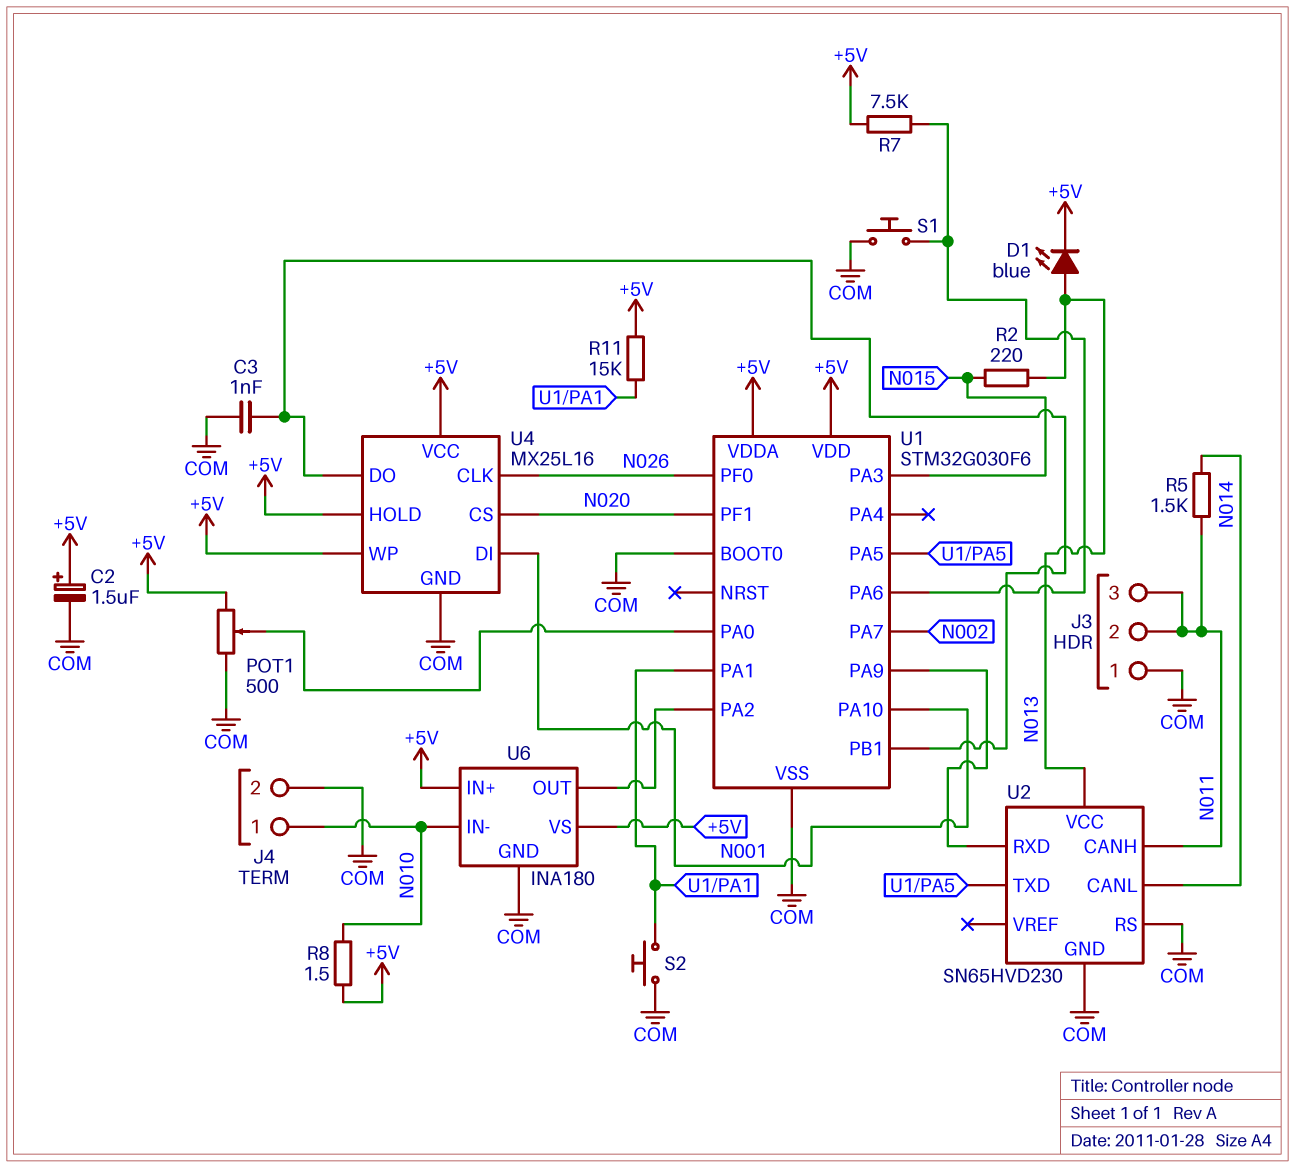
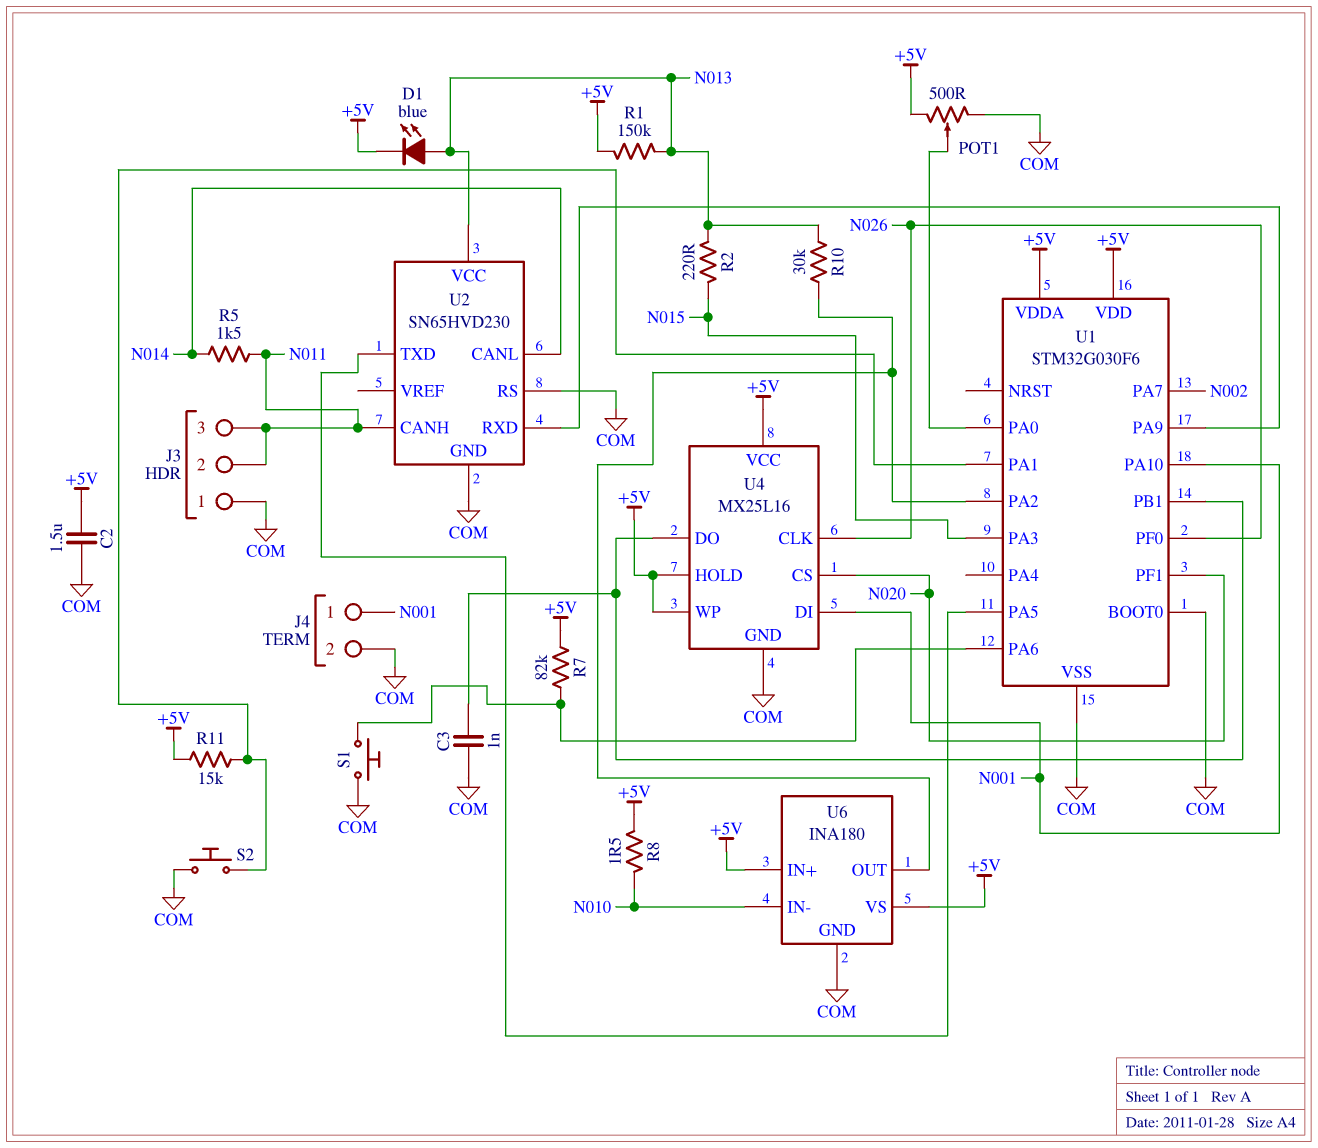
C2: 1.5uF (plus +5V, minus COM) -> 1.5uF (+5V, COM)
J4 pin 1: N010 -> N001
R1: none -> 150k (+5V, N013)
R7: 7.5k (+5V, U1/PA6) -> 82k (+5V, U1/PA6)
R10: none -> 30k (N013, U1/PA2)

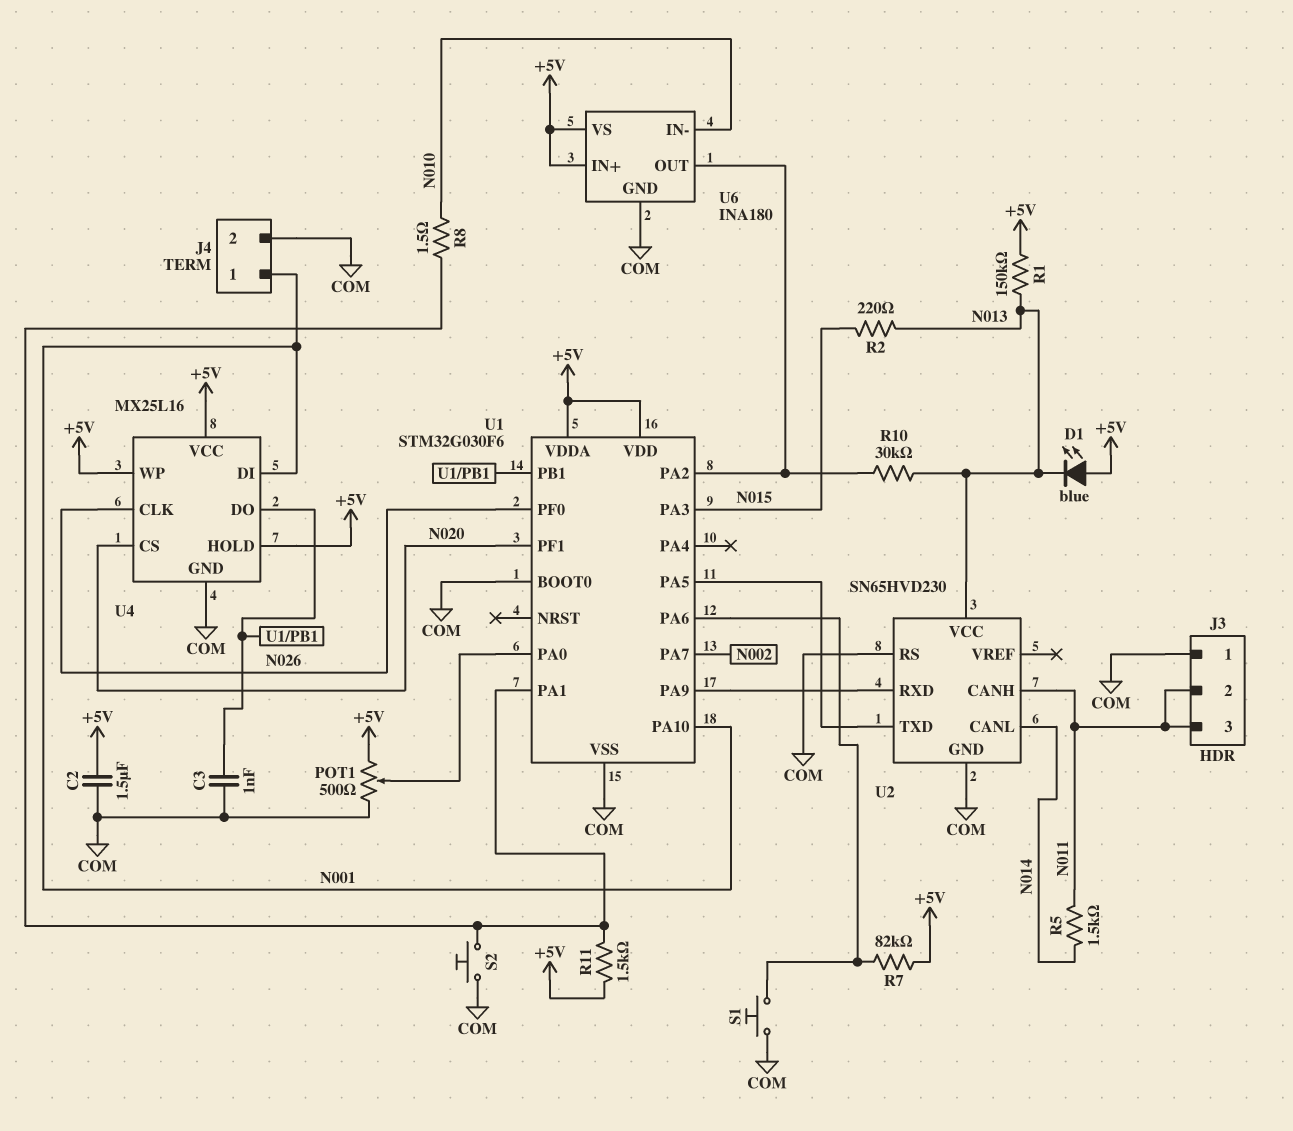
D1: LED blue (A N013, K +5V) -> LED blue (A +5V, K N013)
R8: 1.5 (+5V, N010) -> 1.5 (N010, U1/PA1)
R11: 15k (+5V, U1/PA1) -> 1.5k (+5V, U1/PA1)

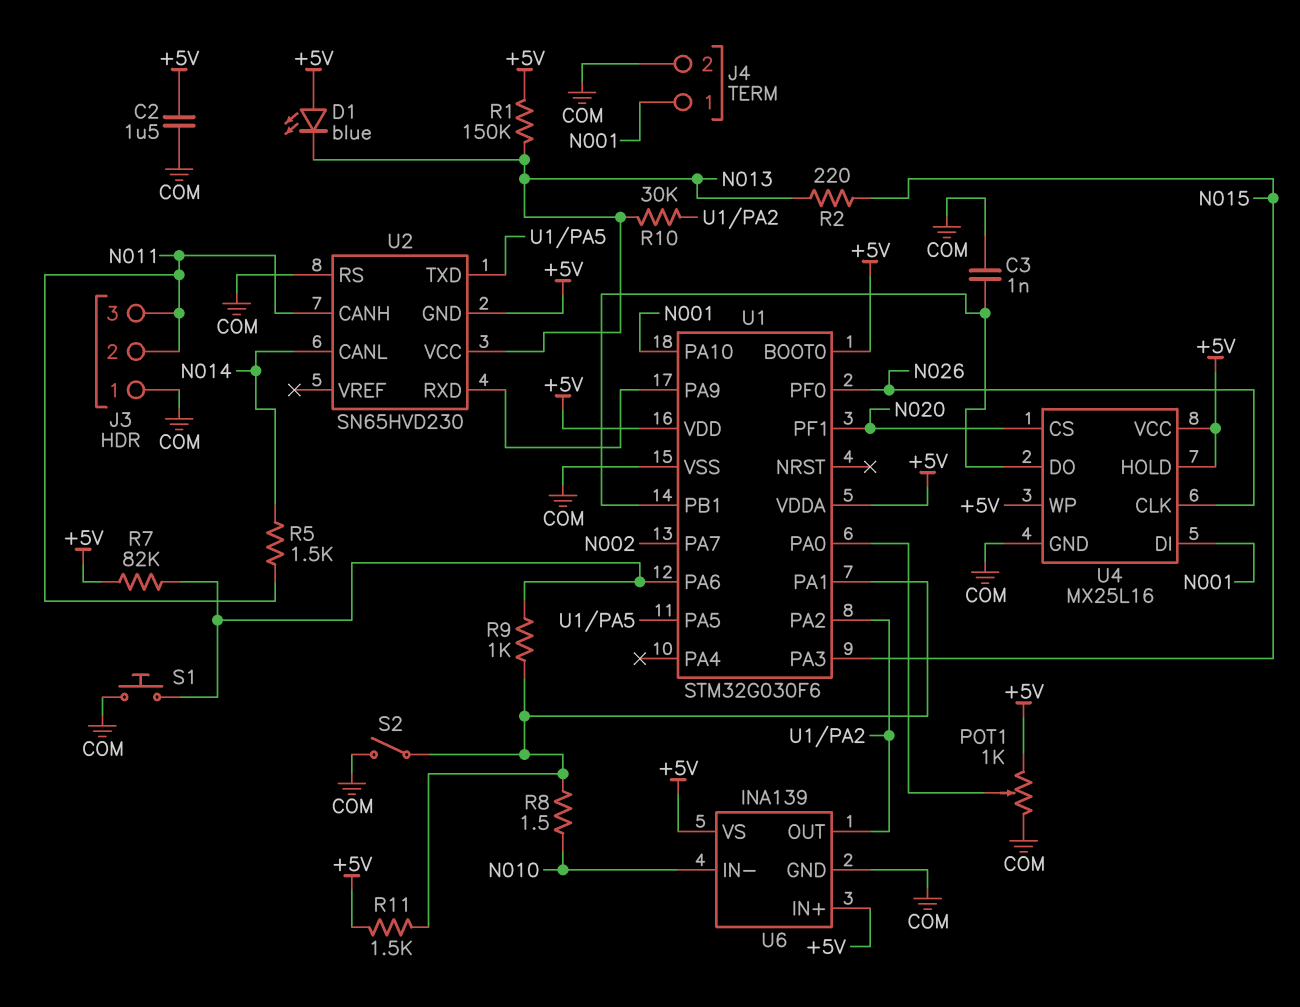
POT1: 500 (+5V, COM, wiper U1/PA0) -> 1k (+5V, COM, wiper U1/PA0)
R9: none -> 1k (U1/PA1, U1/PA6)
S2: button (COM, U1/PA1) -> switch (COM, U1/PA1)
U1 pin BOOT0: COM -> +5V
U2 pin GND: COM -> +5V
U6: INA180 -> INA139

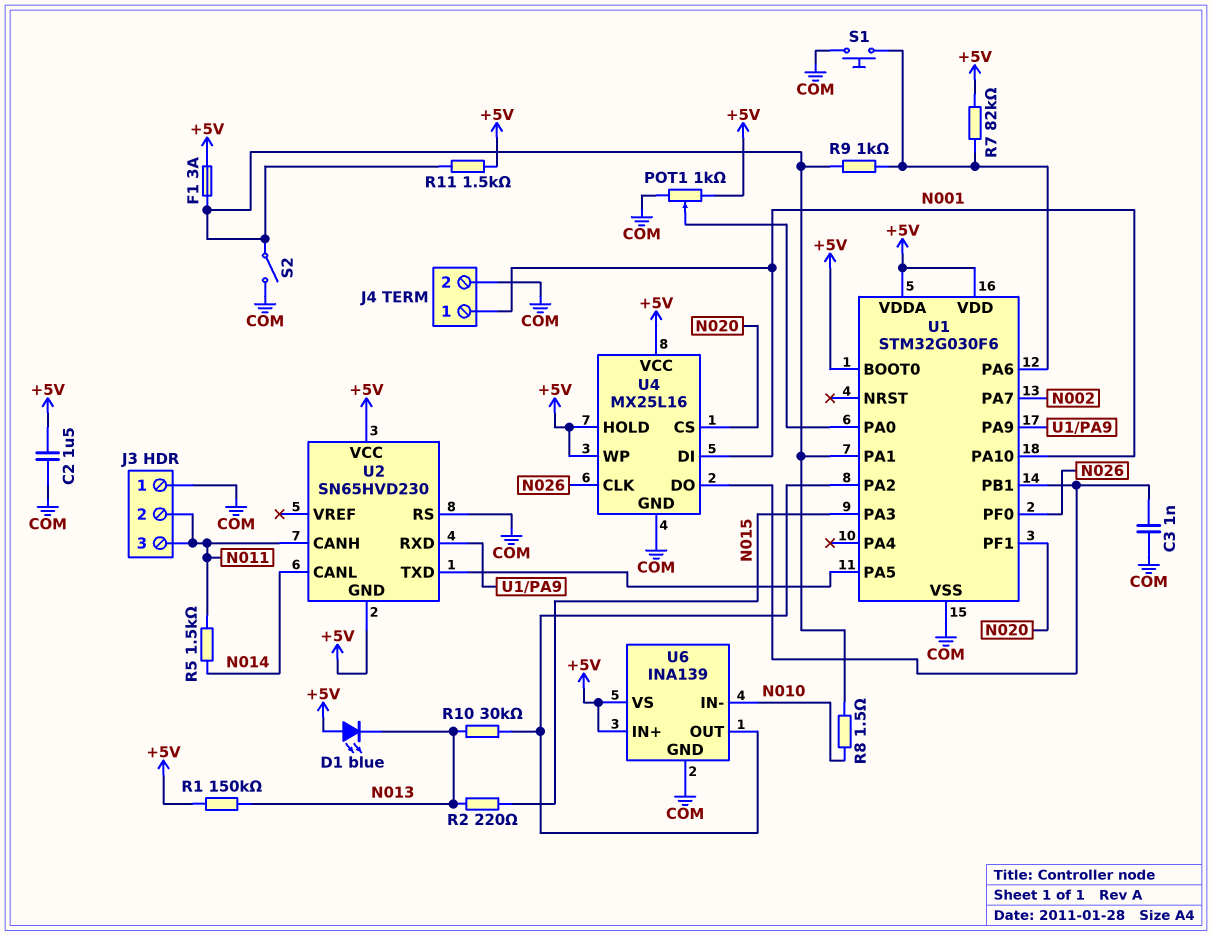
F1: none -> 3A (+5V, U1/PA1)
U2 pin VCC: N013 -> +5V

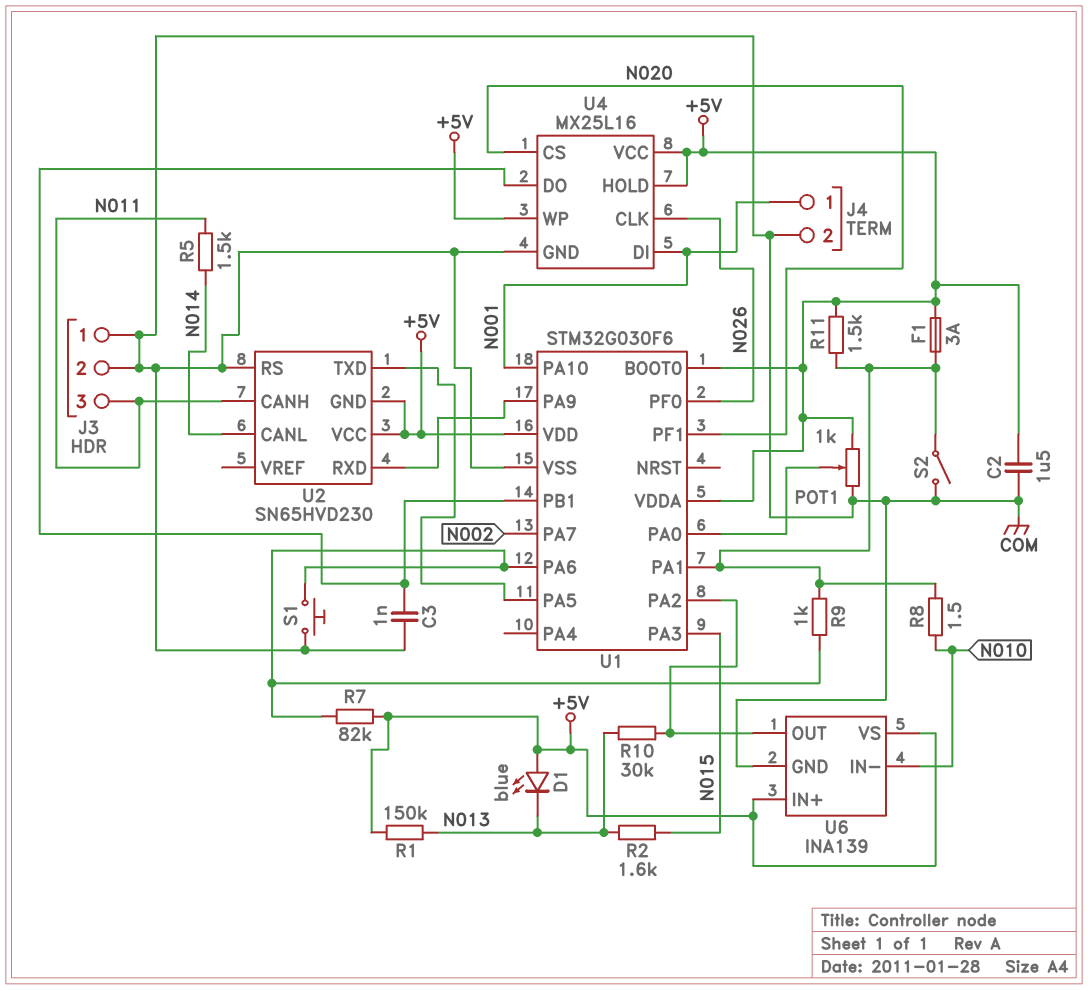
J3 pin 2: N011 -> COM
R2: 220 (N013, N015) -> 1.6k (N013, N015)

